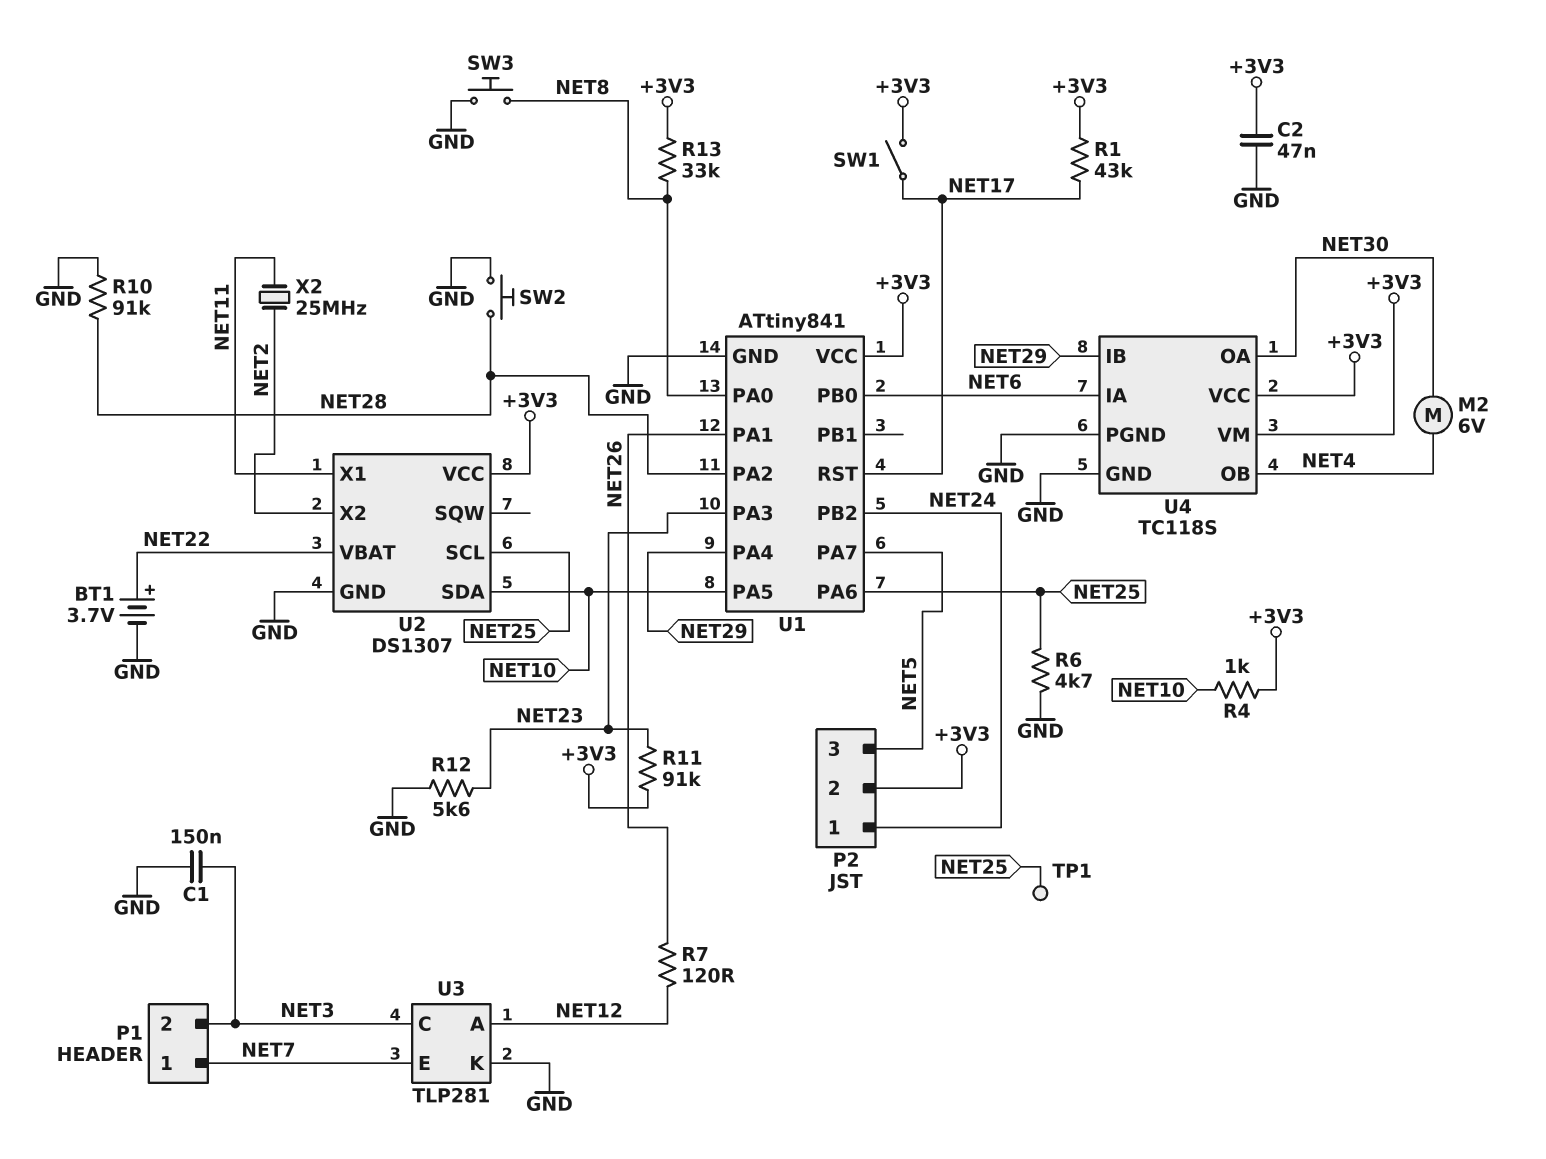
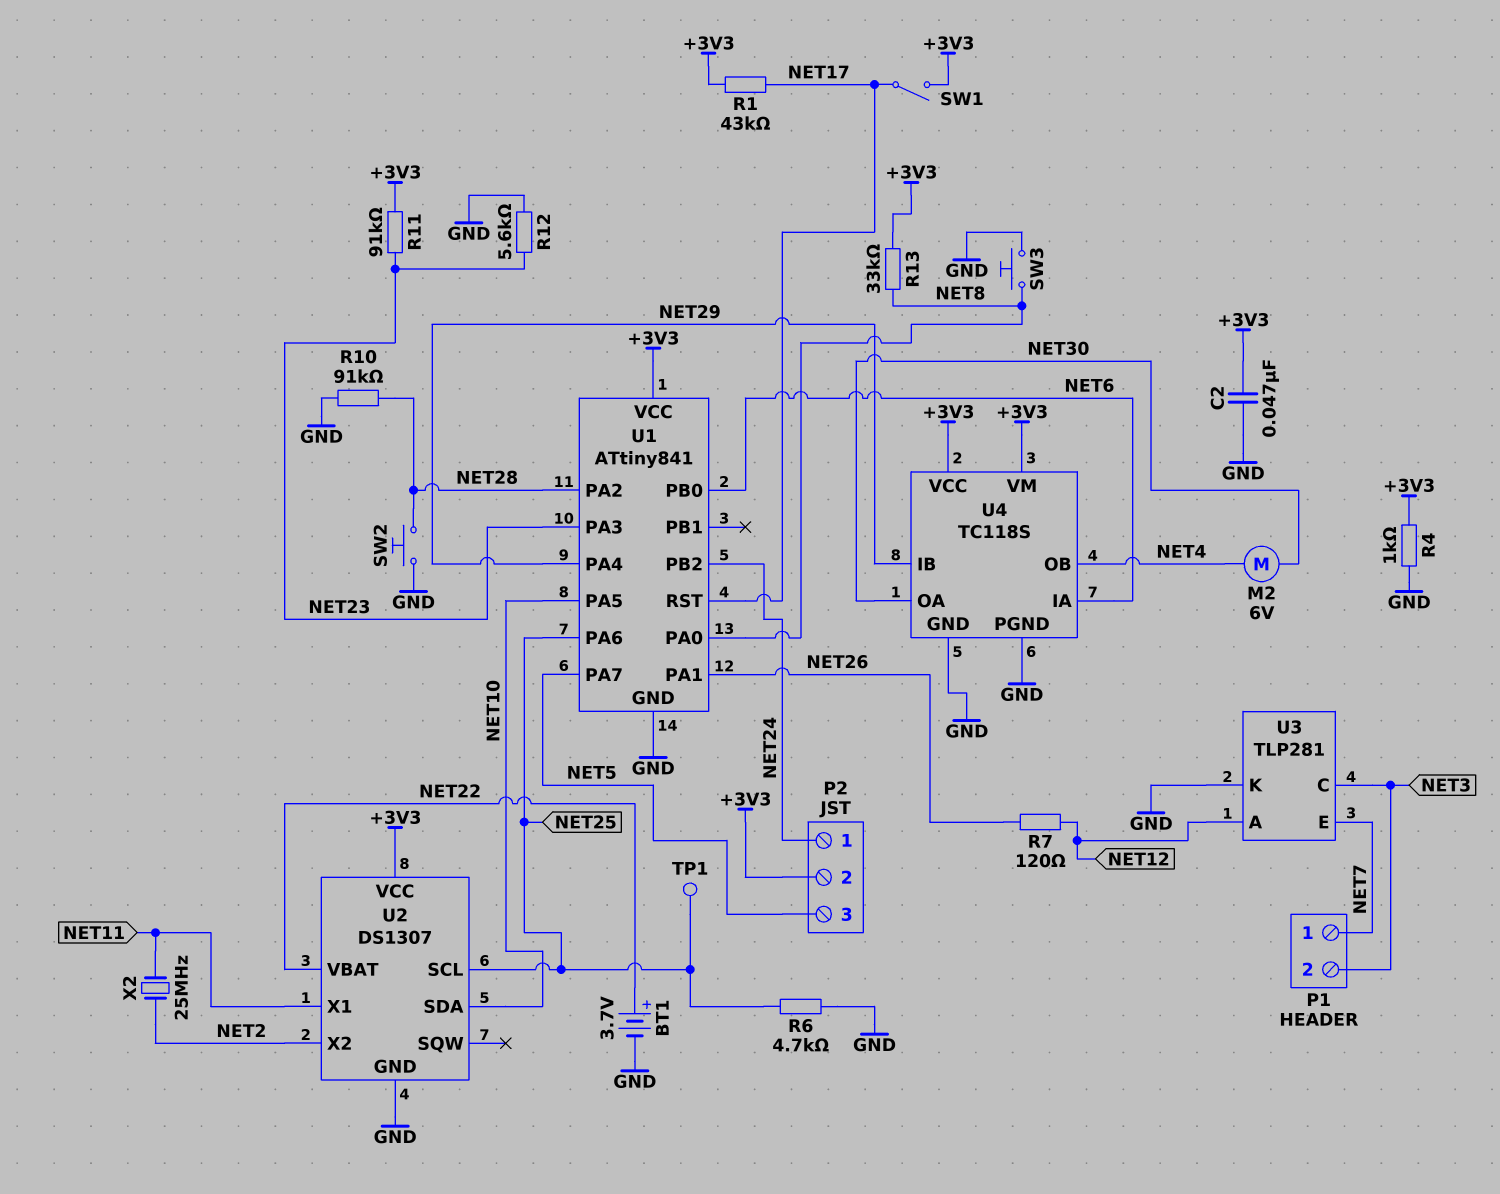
C1: 150nF (GND, NET3) -> none
R4: 1k (+3V3, NET10) -> 1k (+3V3, GND)

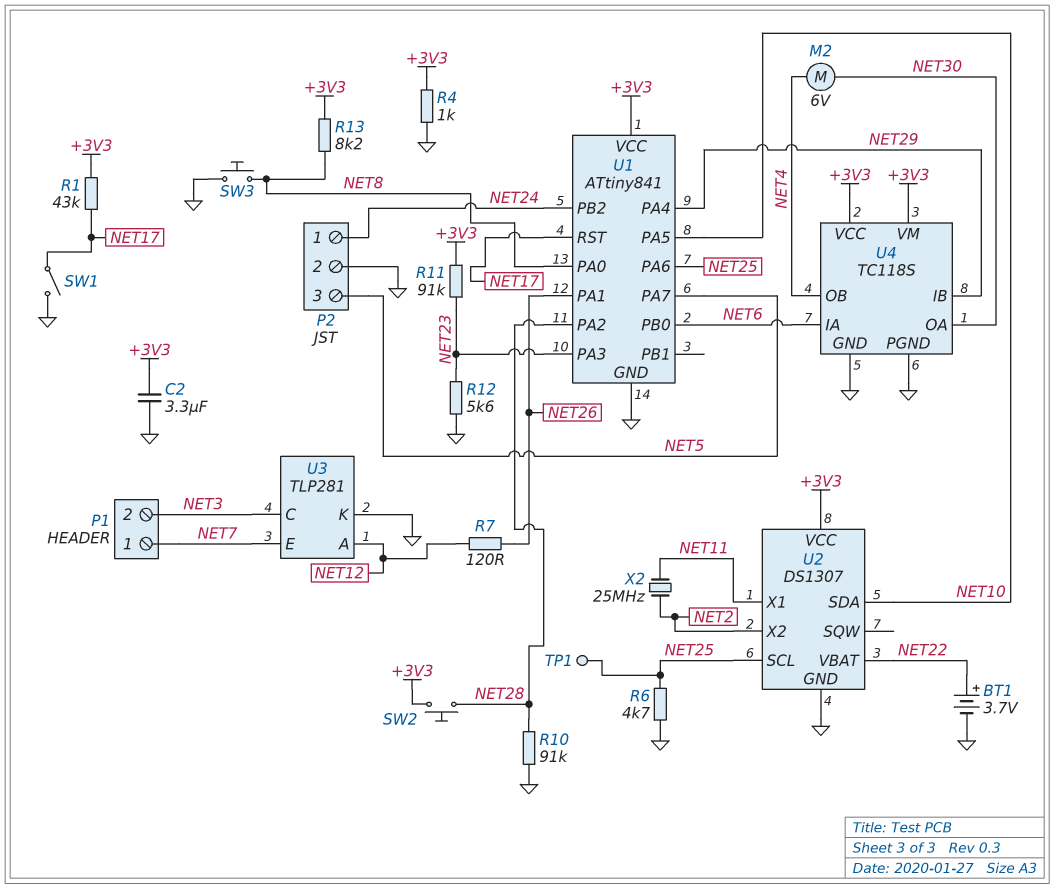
C2: 47nF (+3V3, GND) -> 3.3uF (+3V3, GND)
P2 pin 2: +3V3 -> GND
R13: 33k (+3V3, NET8) -> 8.2k (+3V3, NET8)
SW1: switch (+3V3, NET17) -> switch (GND, NET17)
SW2: button (GND, NET28) -> button (+3V3, NET28)

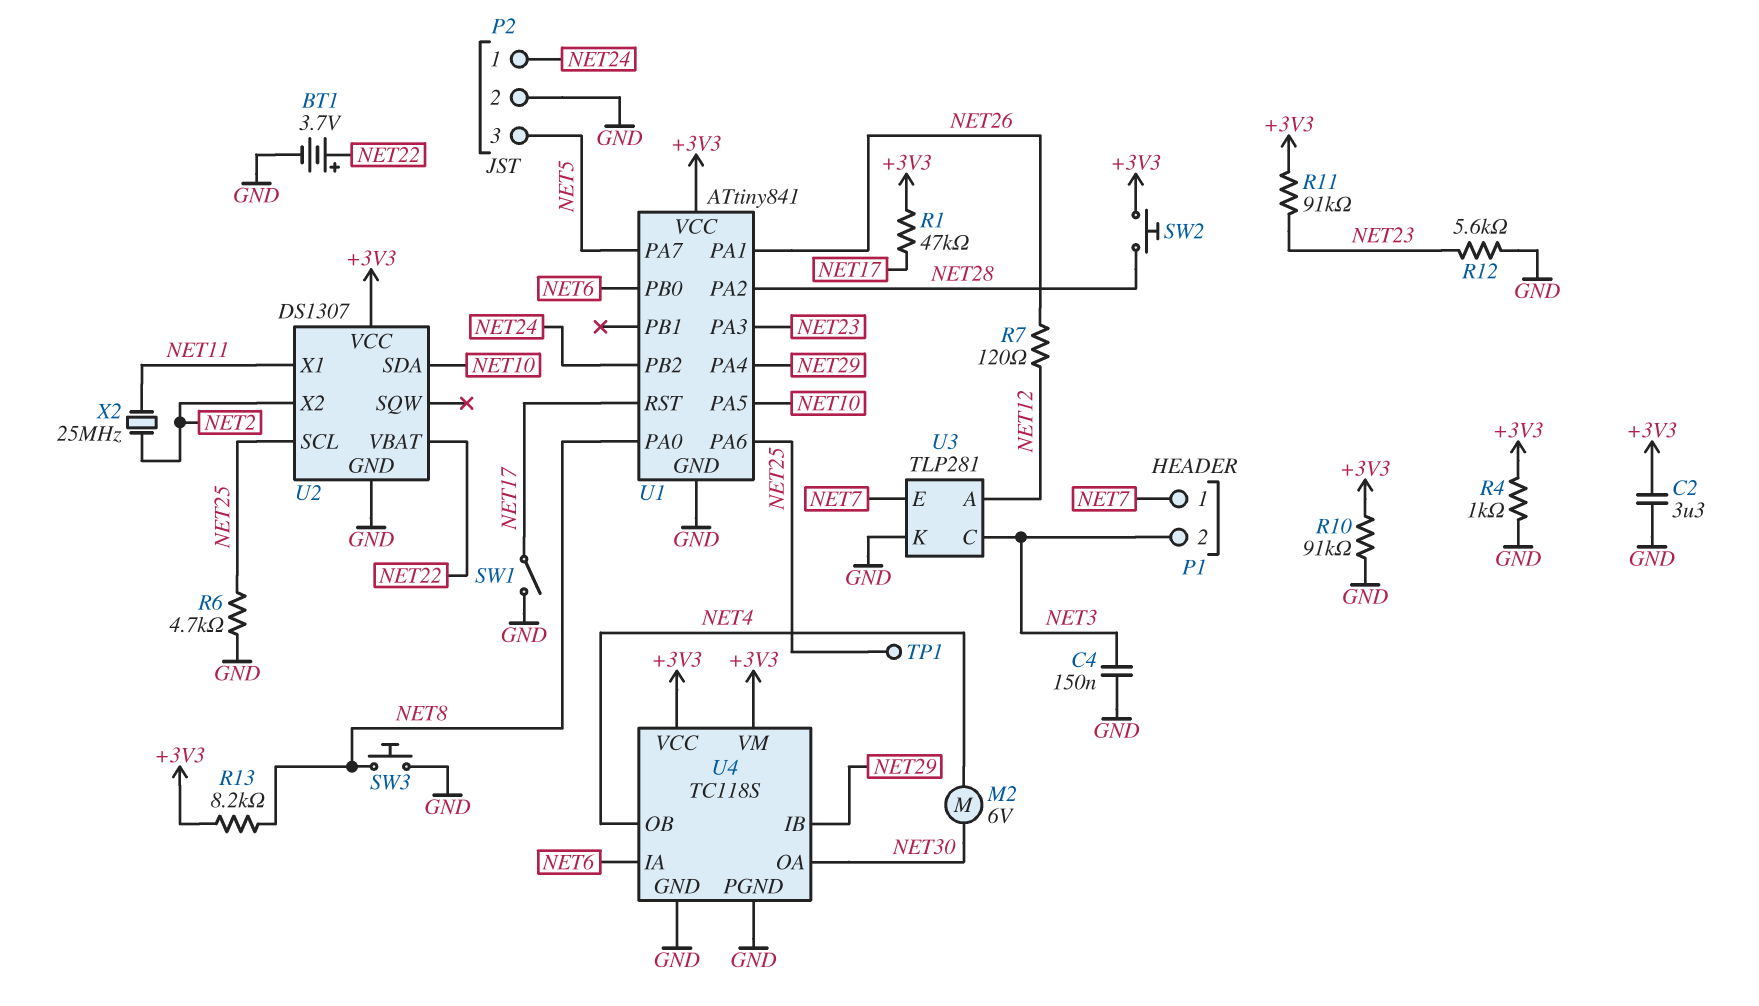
C4: none -> 150nF (GND, NET3)
R1: 43k (+3V3, NET17) -> 47k (+3V3, NET17)
R10: 91k (GND, NET28) -> 91k (+3V3, GND)

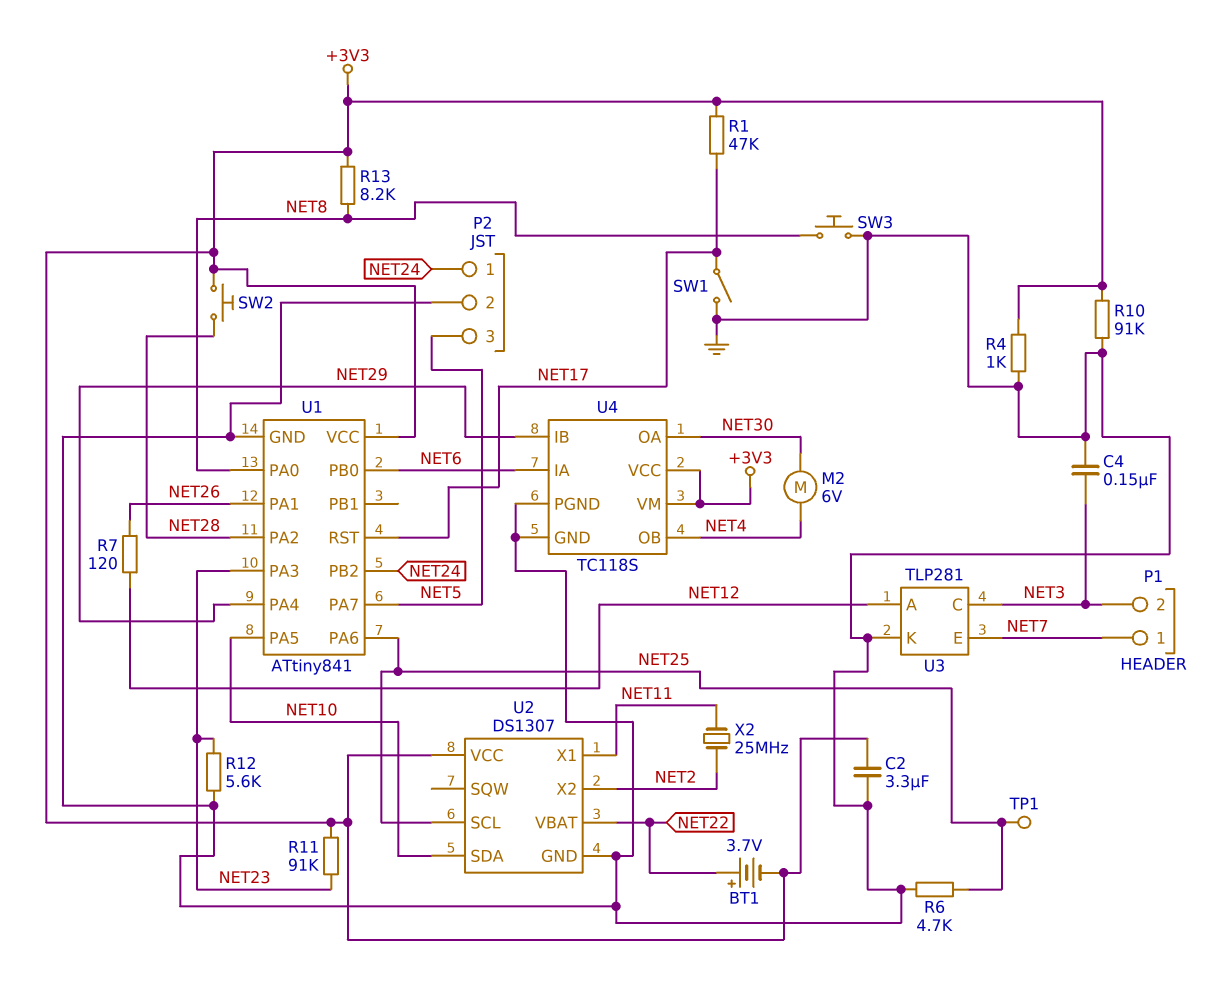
BT1: 3.7V (plus NET22, minus GND) -> 3.7V (plus NET22, minus +3V3)

